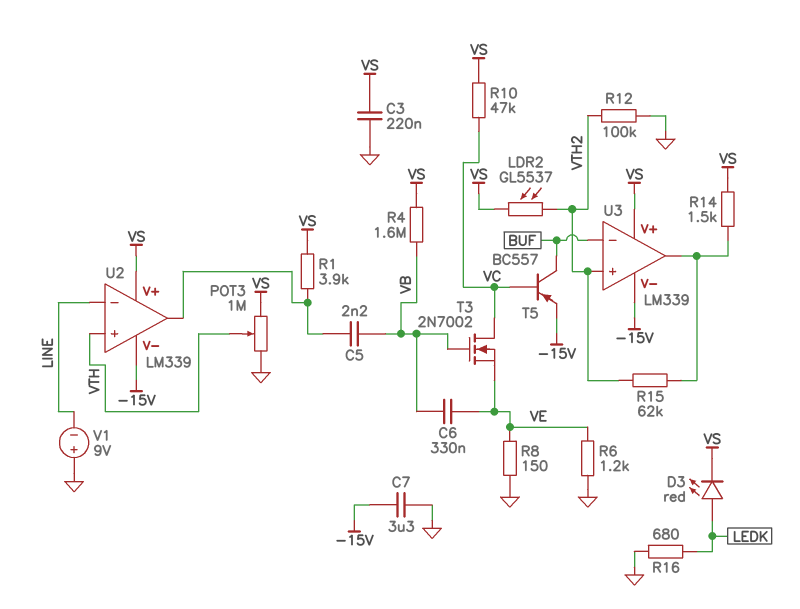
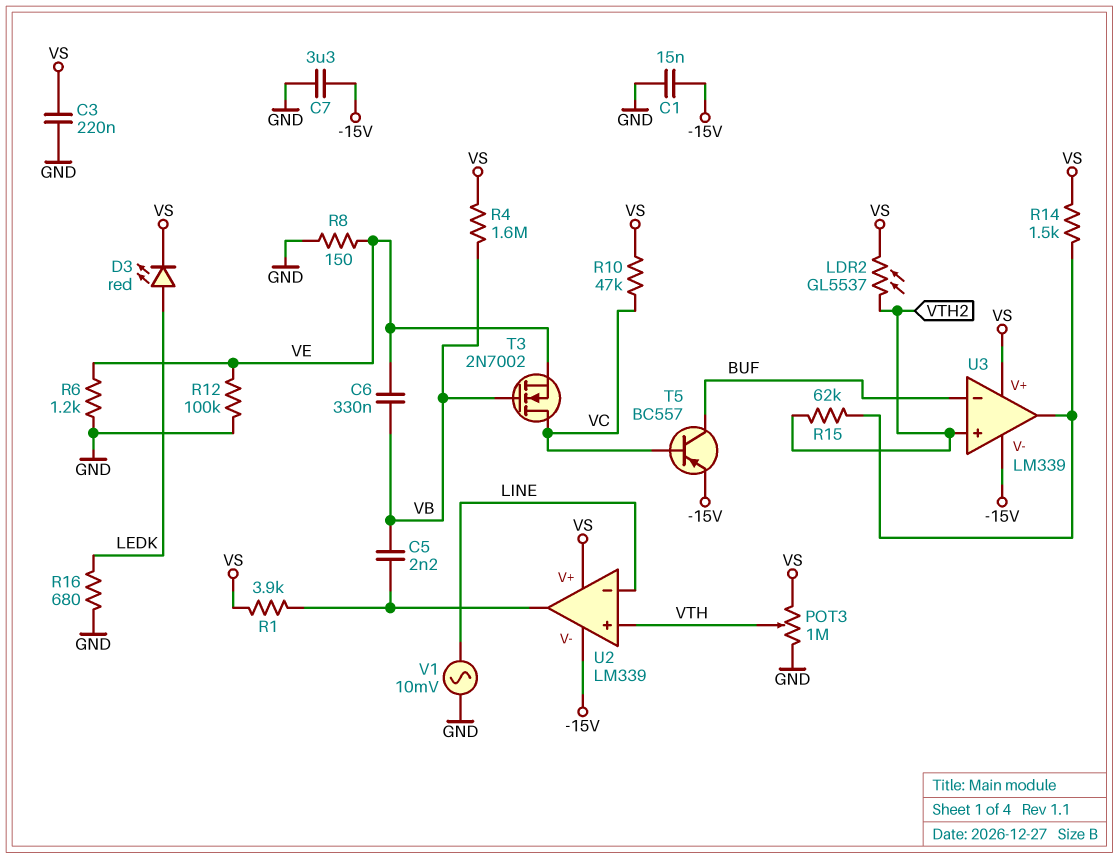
C1: none -> 15nF (-15V, GND)
R12: 100k (GND, VTH2) -> 100k (GND, VE)
V1: 9V (plus GND, minus LINE) -> AC 10mV (GND, LINE)

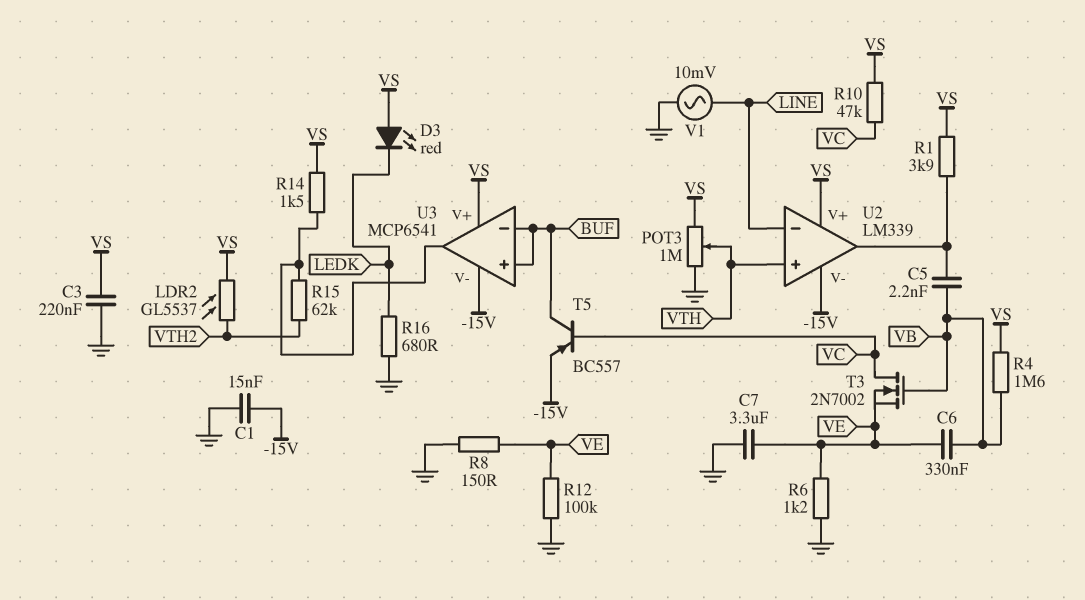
C7: 3.3uF (-15V, GND) -> 3.3uF (GND, VE)
D3: LED red (A LEDK, K VS) -> LED red (A VS, K LEDK)
U3: LM339 -> MCP6541
U3 pin in+: VTH2 -> BUF

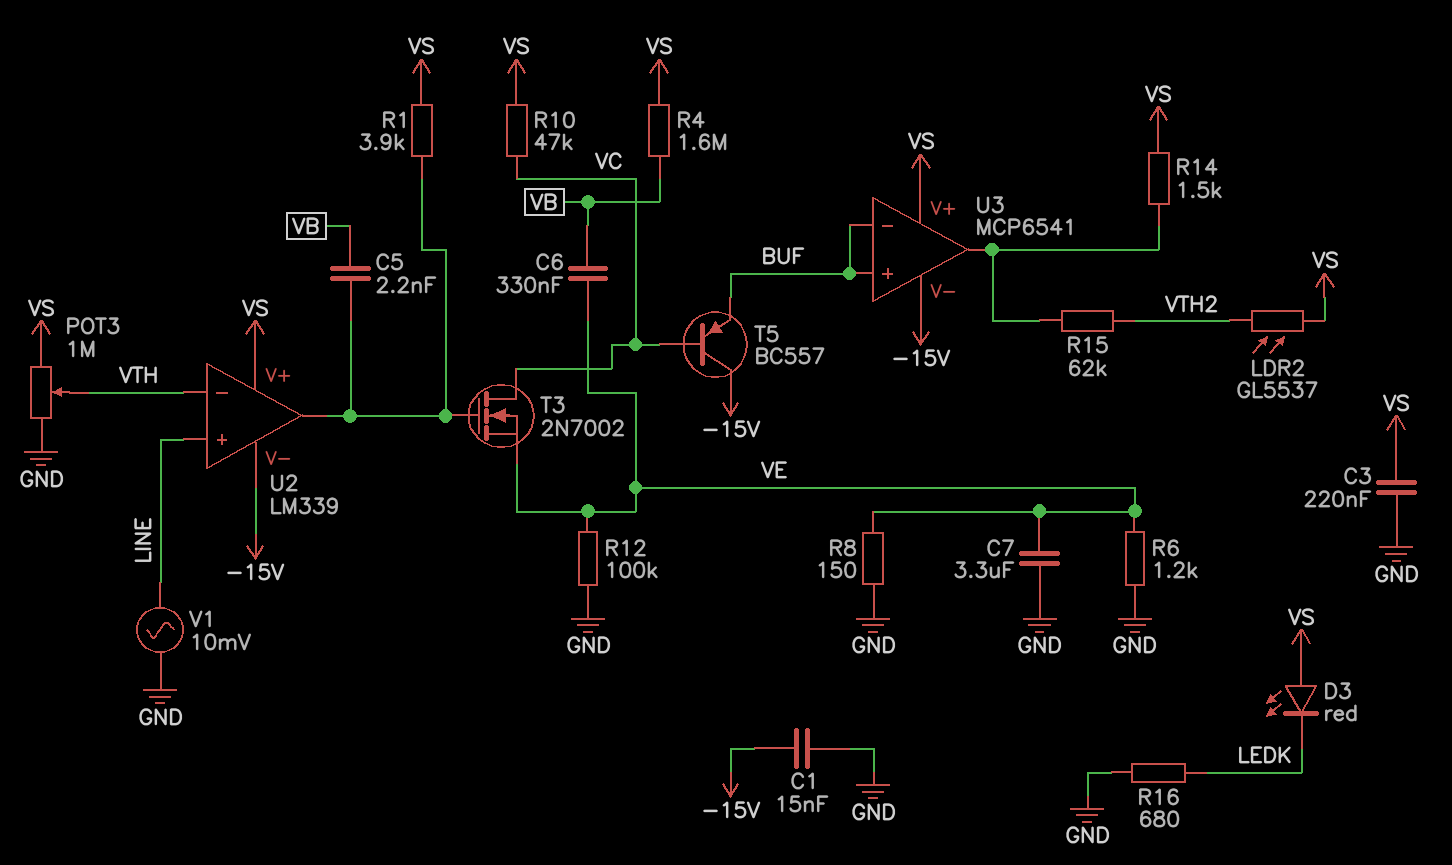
T3: NMOS 2N7002 (G VB, D VC, S VE) -> NMOS 2N7002 (G U2/out, D VC, S VE)
T5: PNP BC557 (B VC, C BUF, E -15V) -> PNP BC557 (B VC, C -15V, E BUF)
U2 pin in+: VTH -> LINE
U2 pin in-: LINE -> VTH

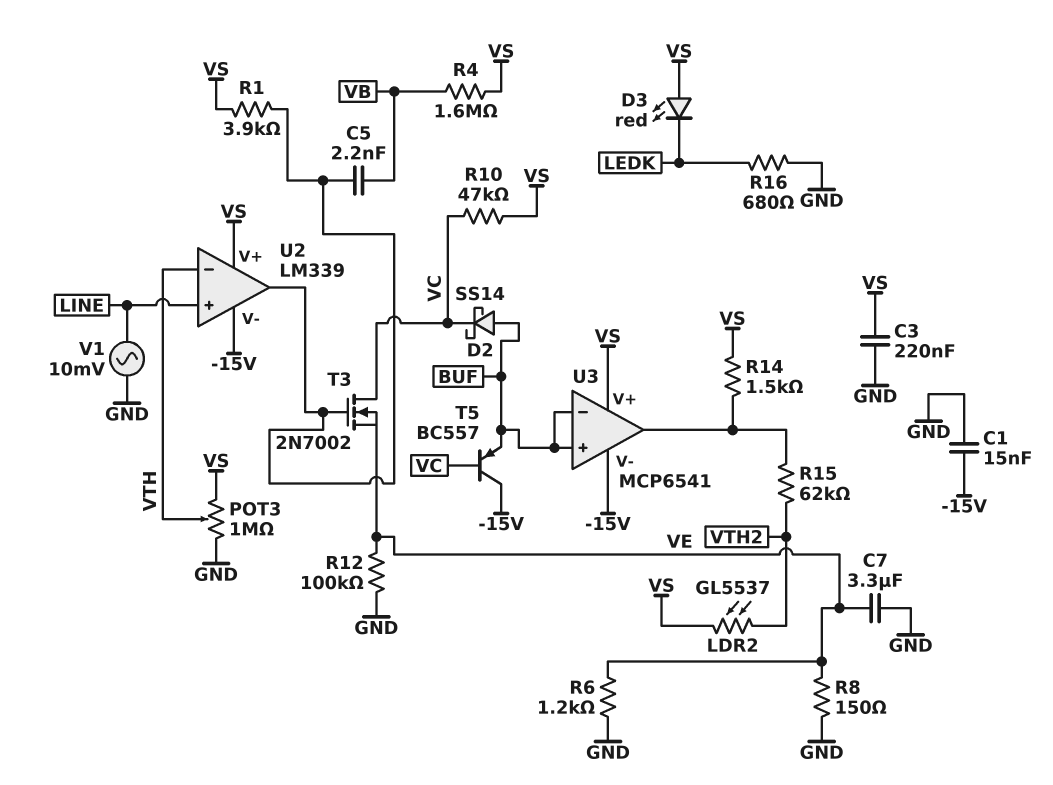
C6: 330nF (VB, VE) -> none
D2: none -> schottky SS14 (A BUF, K VC)

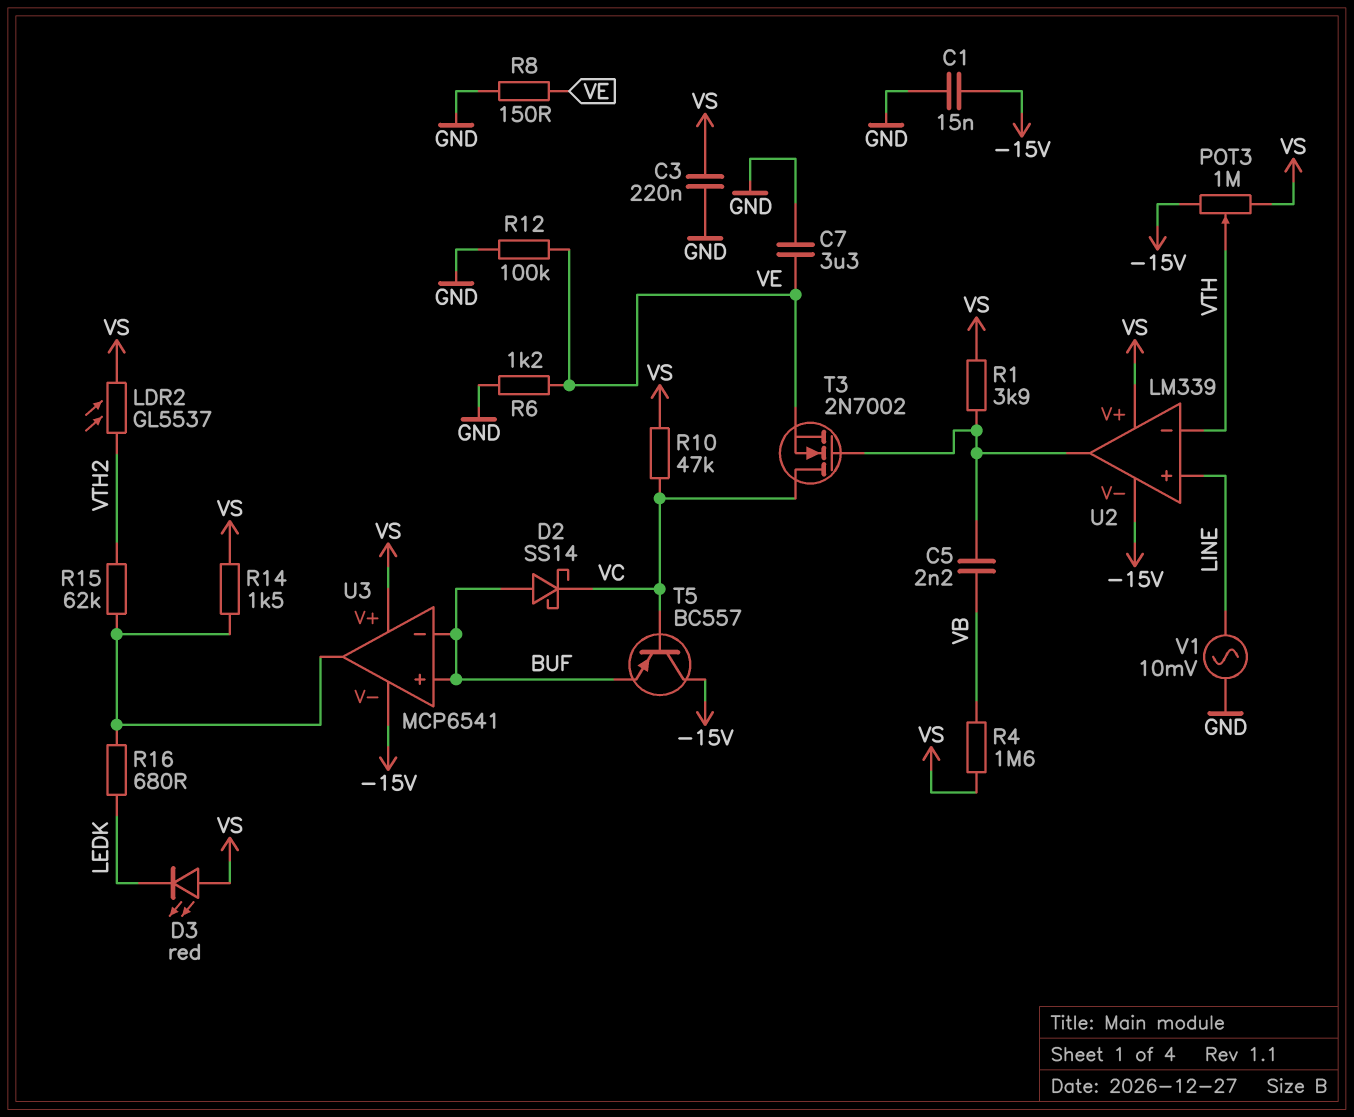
POT3: 1M (GND, VS, wiper VTH) -> 1M (-15V, VS, wiper VTH)
R16: 680 (GND, LEDK) -> 680 (LEDK, U3/out)

